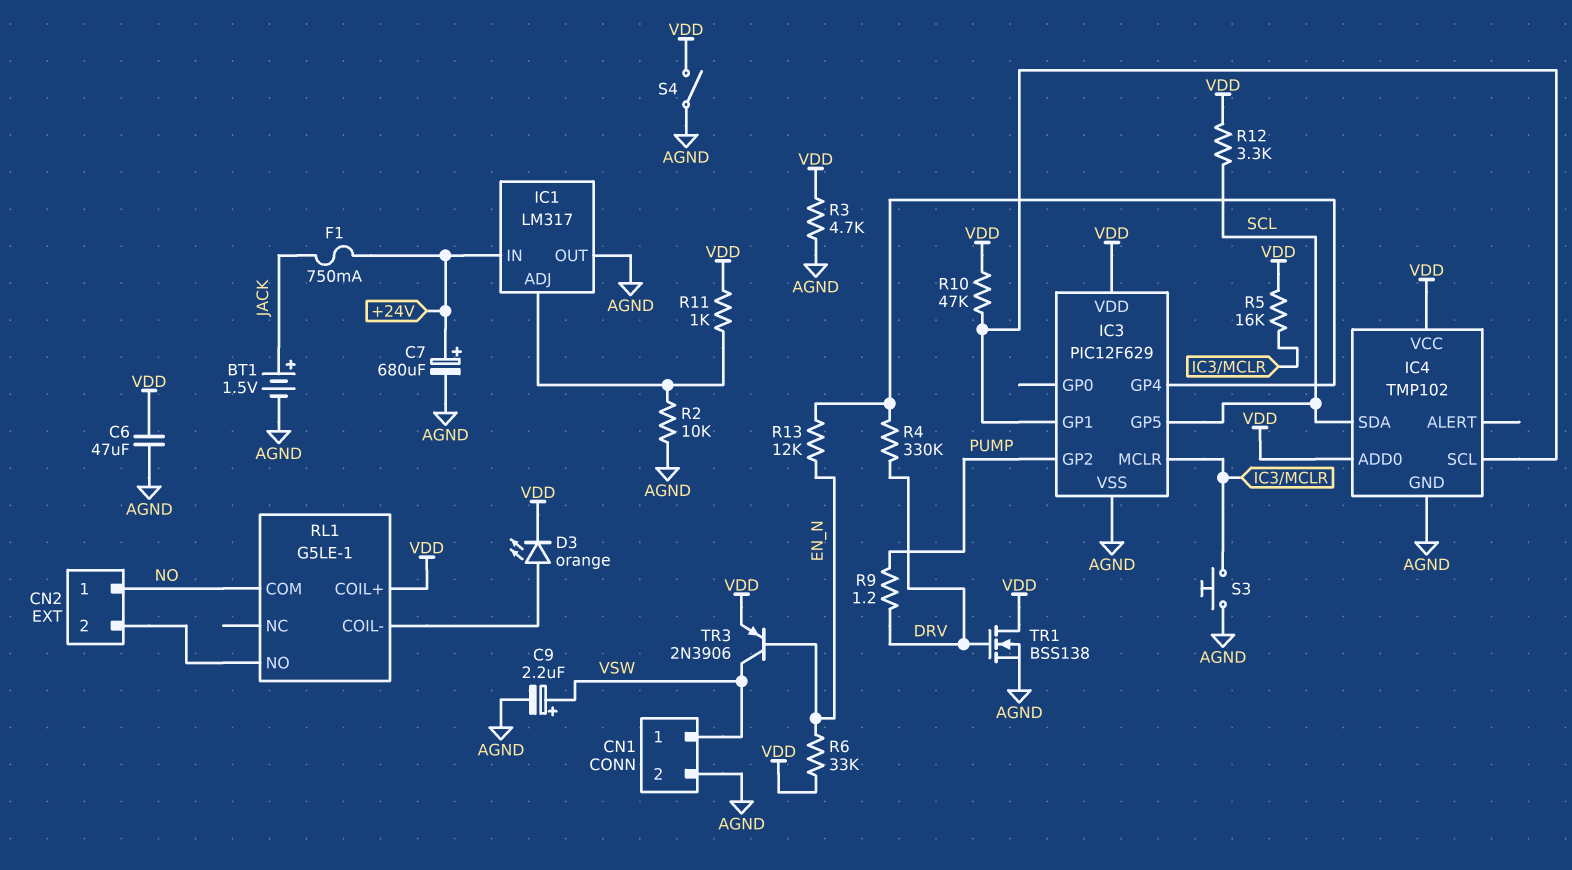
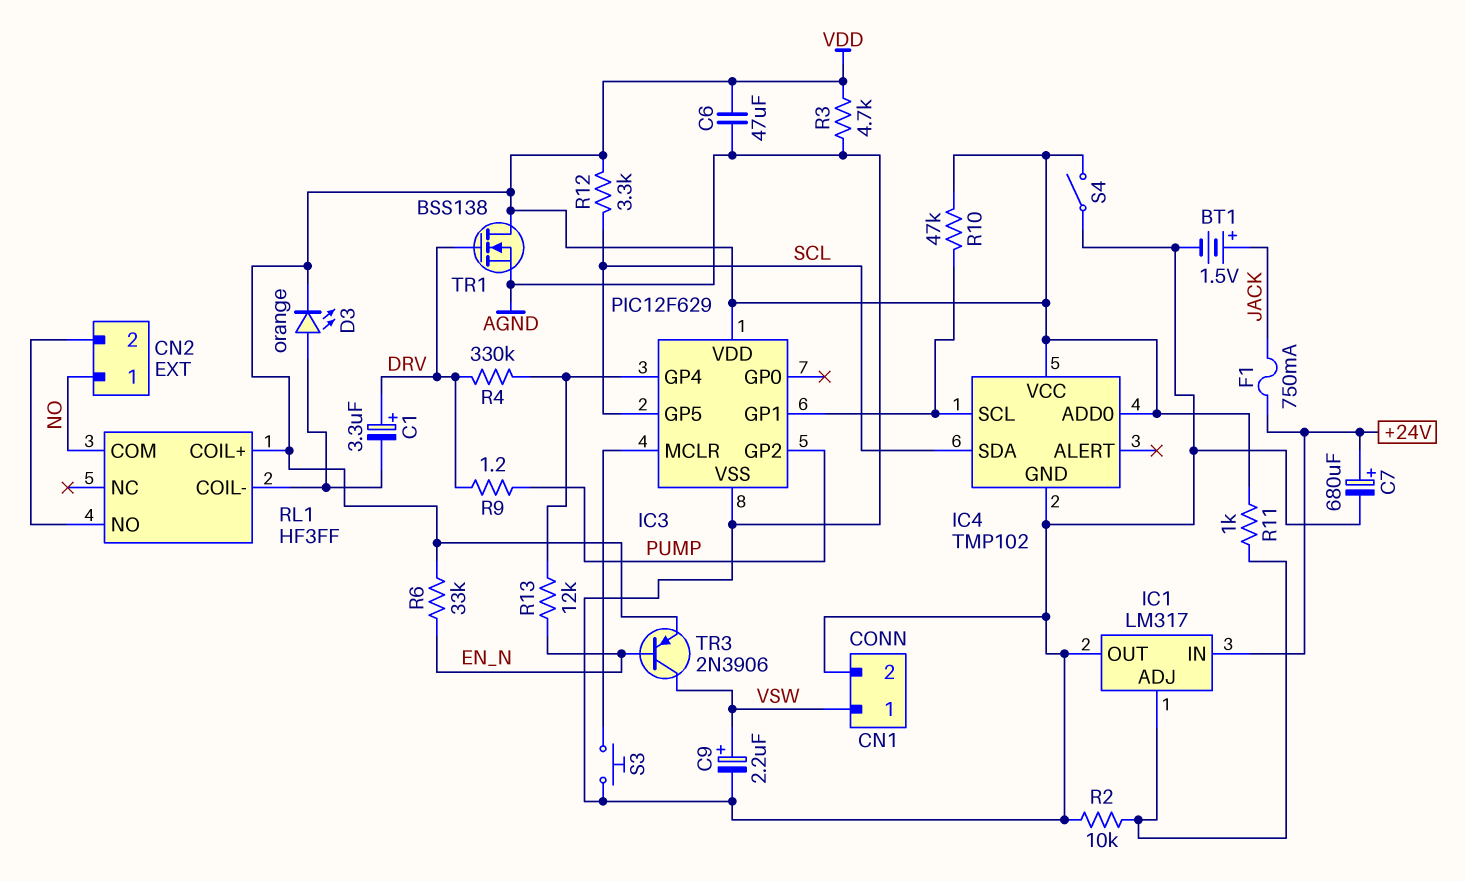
C1: none -> 3.3uF (plus DRV, minus RL1/COIL-)
R5: 16k (IC3/MCLR, VDD) -> none
RL1: G5LE-1 -> HF3FF

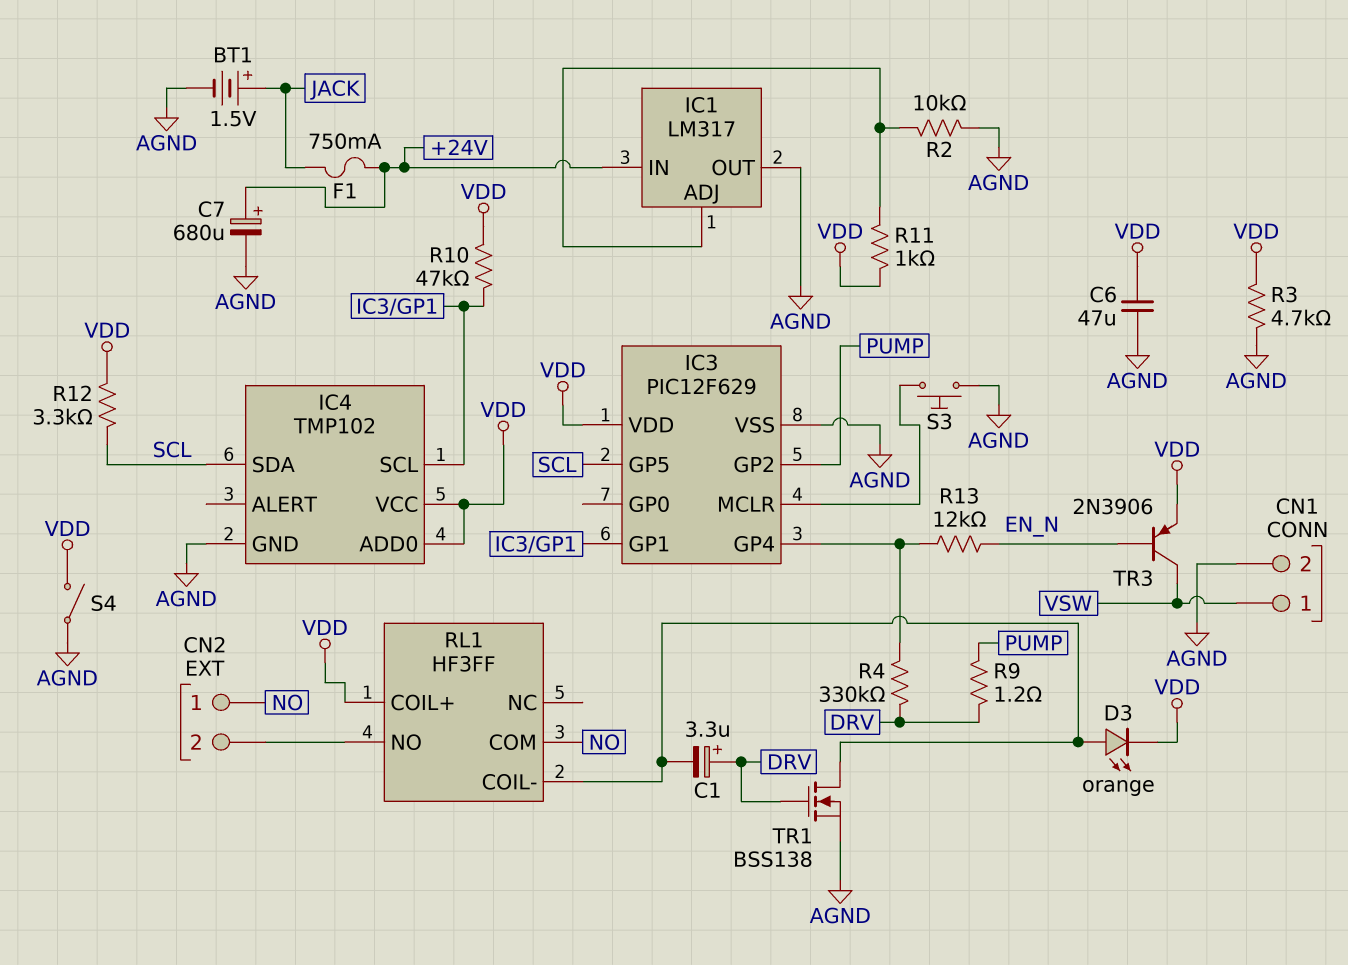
C9: 2.2uF (plus VSW, minus AGND) -> none
R6: 33k (EN_N, VDD) -> none
TR1: NMOS BSS138 (G DRV, D VDD, S AGND) -> NMOS BSS138 (G DRV, D RL1/COIL-, S AGND)

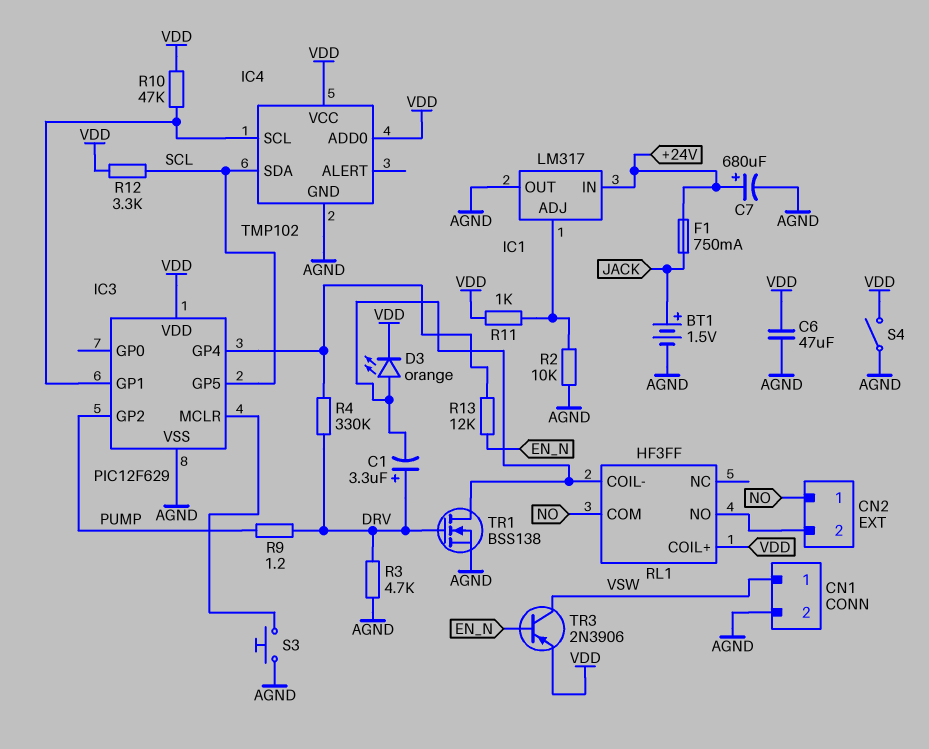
R3: 4.7k (AGND, VDD) -> 4.7k (AGND, DRV)

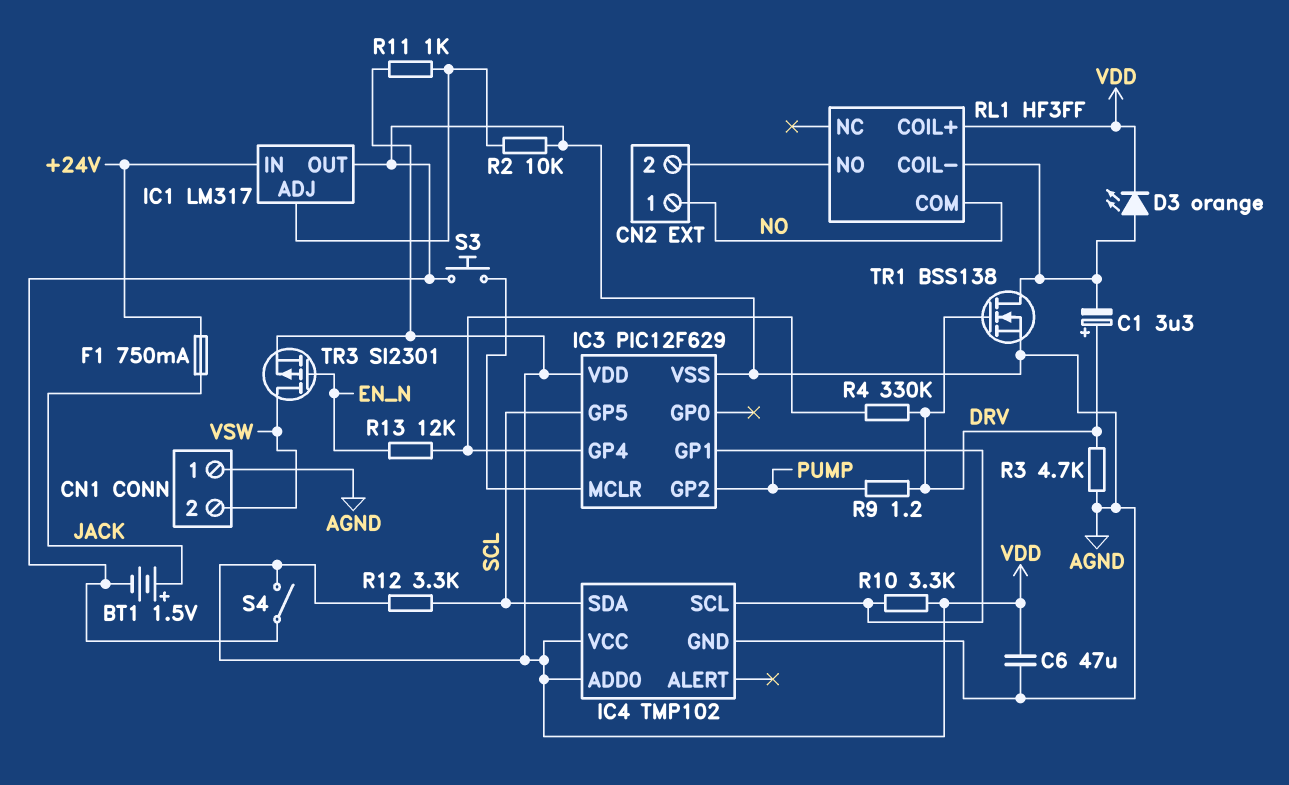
C7: 680uF (plus +24V, minus AGND) -> none
CN1 pin 1: VSW -> AGND
CN1 pin 2: AGND -> VSW
R10: 47k (IC3/GP1, VDD) -> 3.3k (IC3/GP1, VDD)
TR3: PNP 2N3906 (B EN_N, C VSW, E VDD) -> PMOS SI2301 (G EN_N, D VSW, S VDD)

